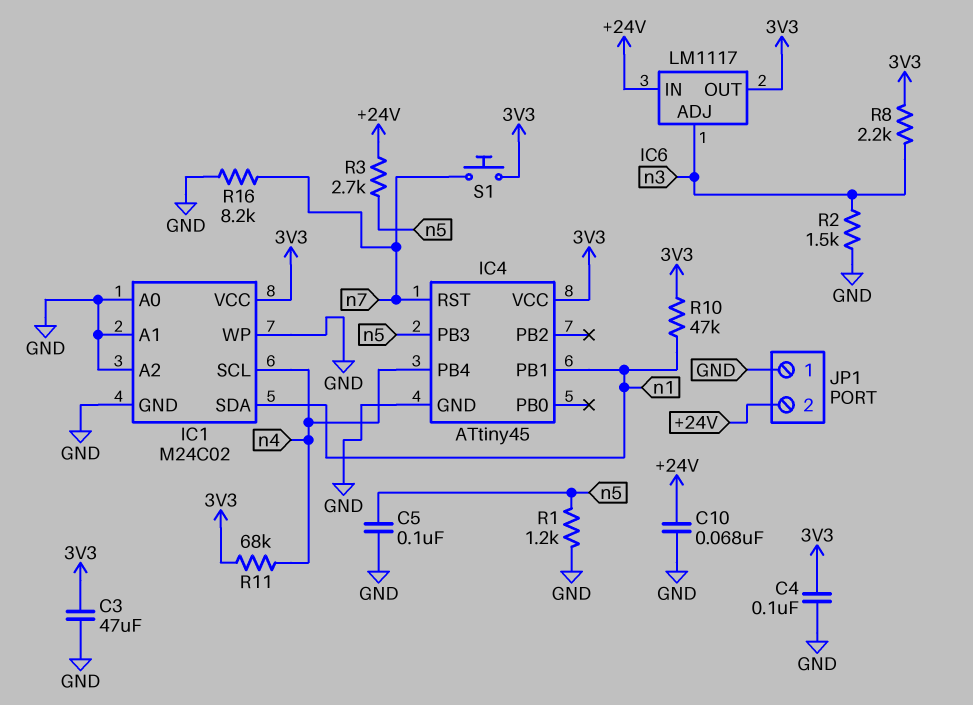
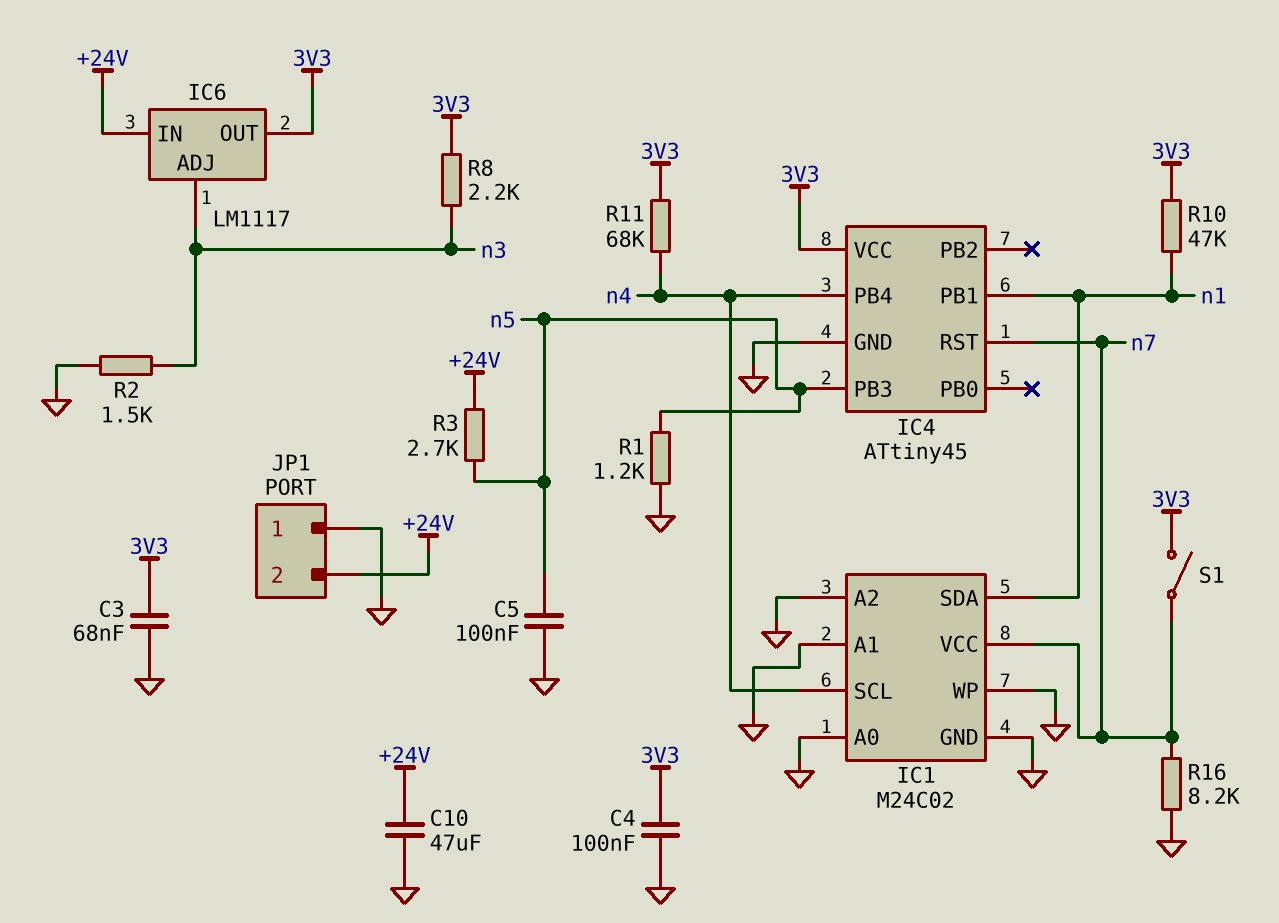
C3: 47uF (3V3, GND) -> 68nF (3V3, GND)
C10: 68nF (+24V, GND) -> 47uF (+24V, GND)
IC1 pin VCC: 3V3 -> n7
S1: button (3V3, n7) -> switch (3V3, n7)

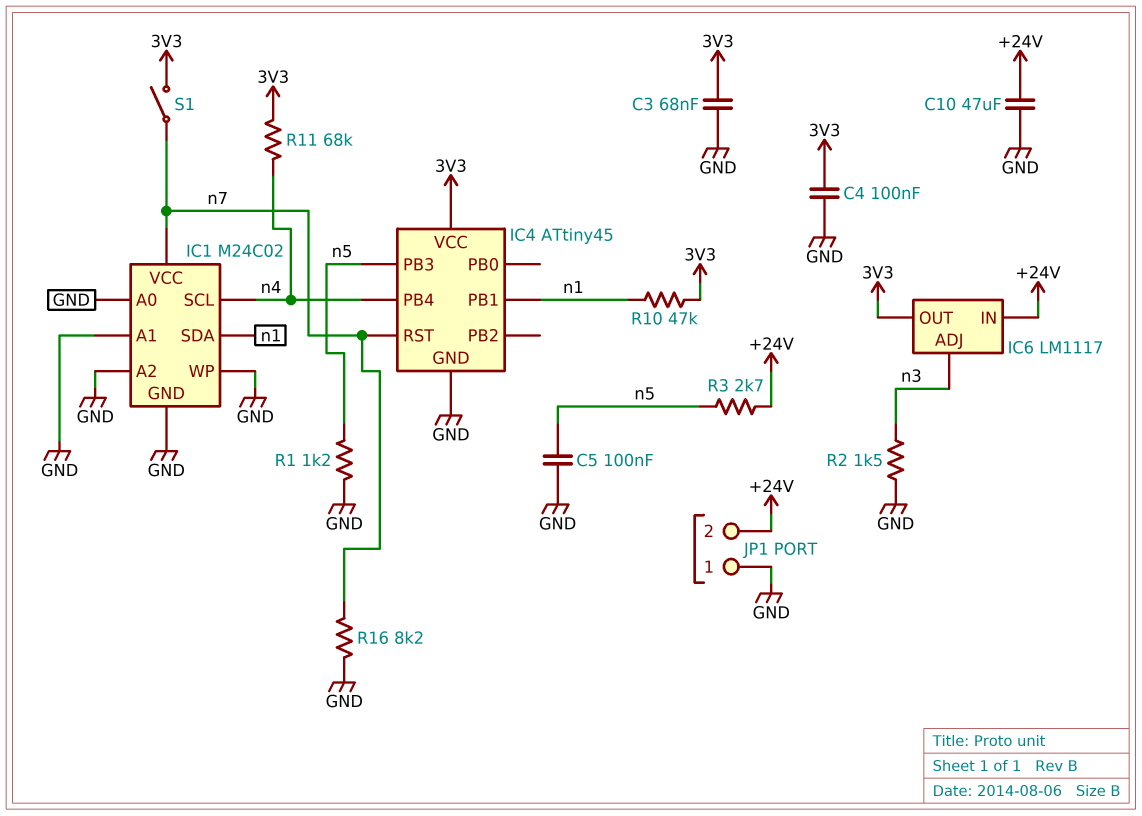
R8: 2.2k (3V3, n3) -> none

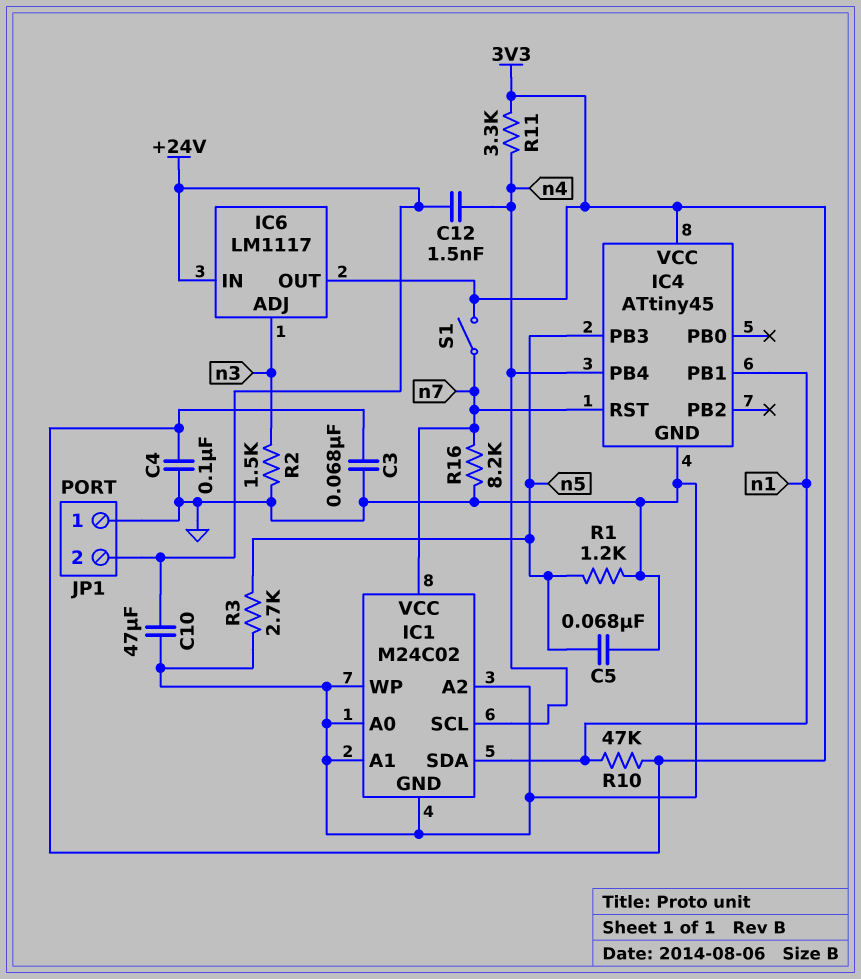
C5: 100nF (GND, n5) -> 68nF (GND, n5)
C12: none -> 1.5nF (+24V, n4)
R3: 2.7k (+24V, n5) -> 2.7k (GND, n5)
R11: 68k (3V3, n4) -> 3.3k (3V3, n4)

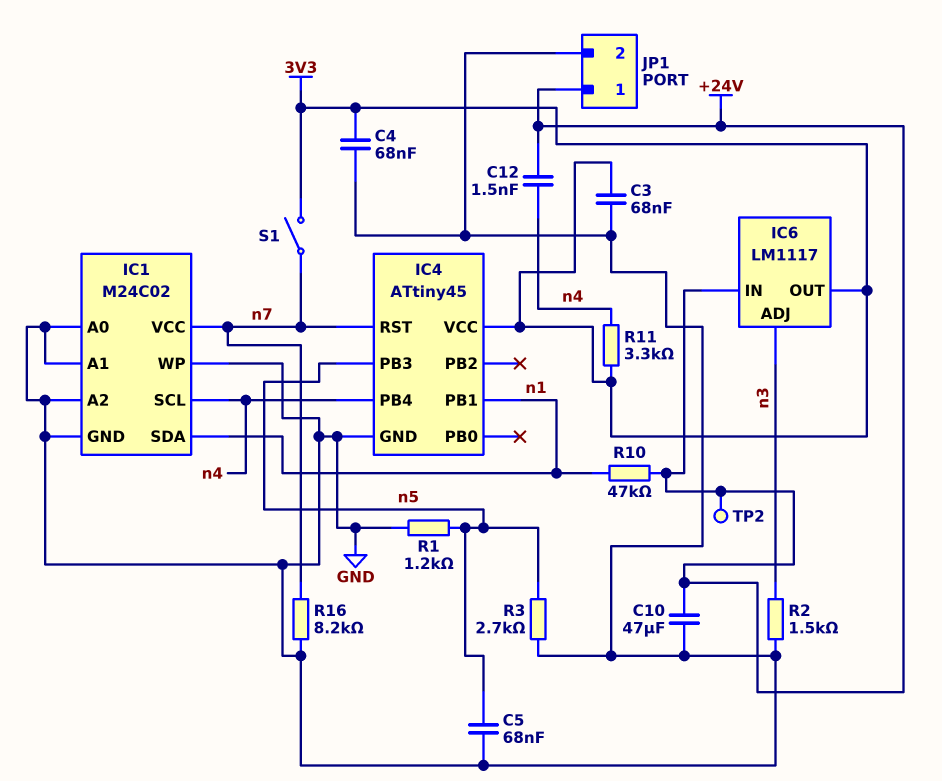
C4: 100nF (3V3, GND) -> 68nF (3V3, GND)
JP1 pin 1: GND -> +24V
JP1 pin 2: +24V -> GND
R10: 47k (3V3, n1) -> 47k (+24V, n1)
TP2: none -> test point (+24V)

